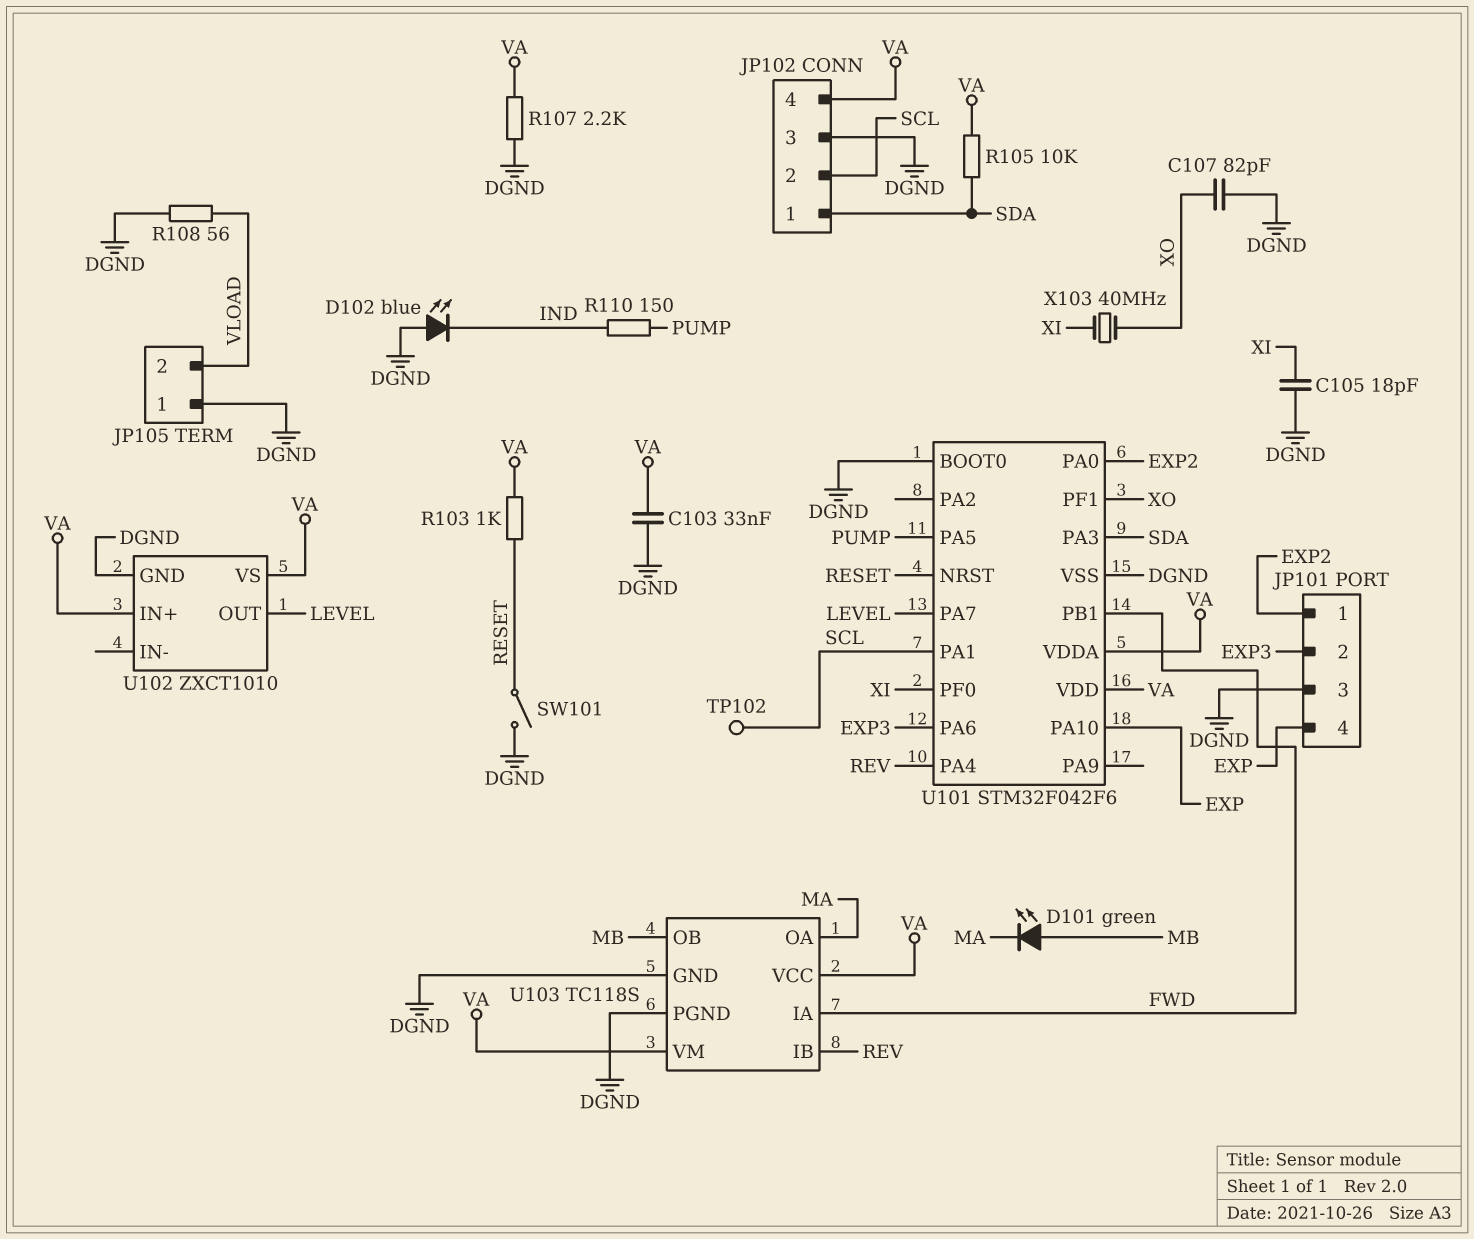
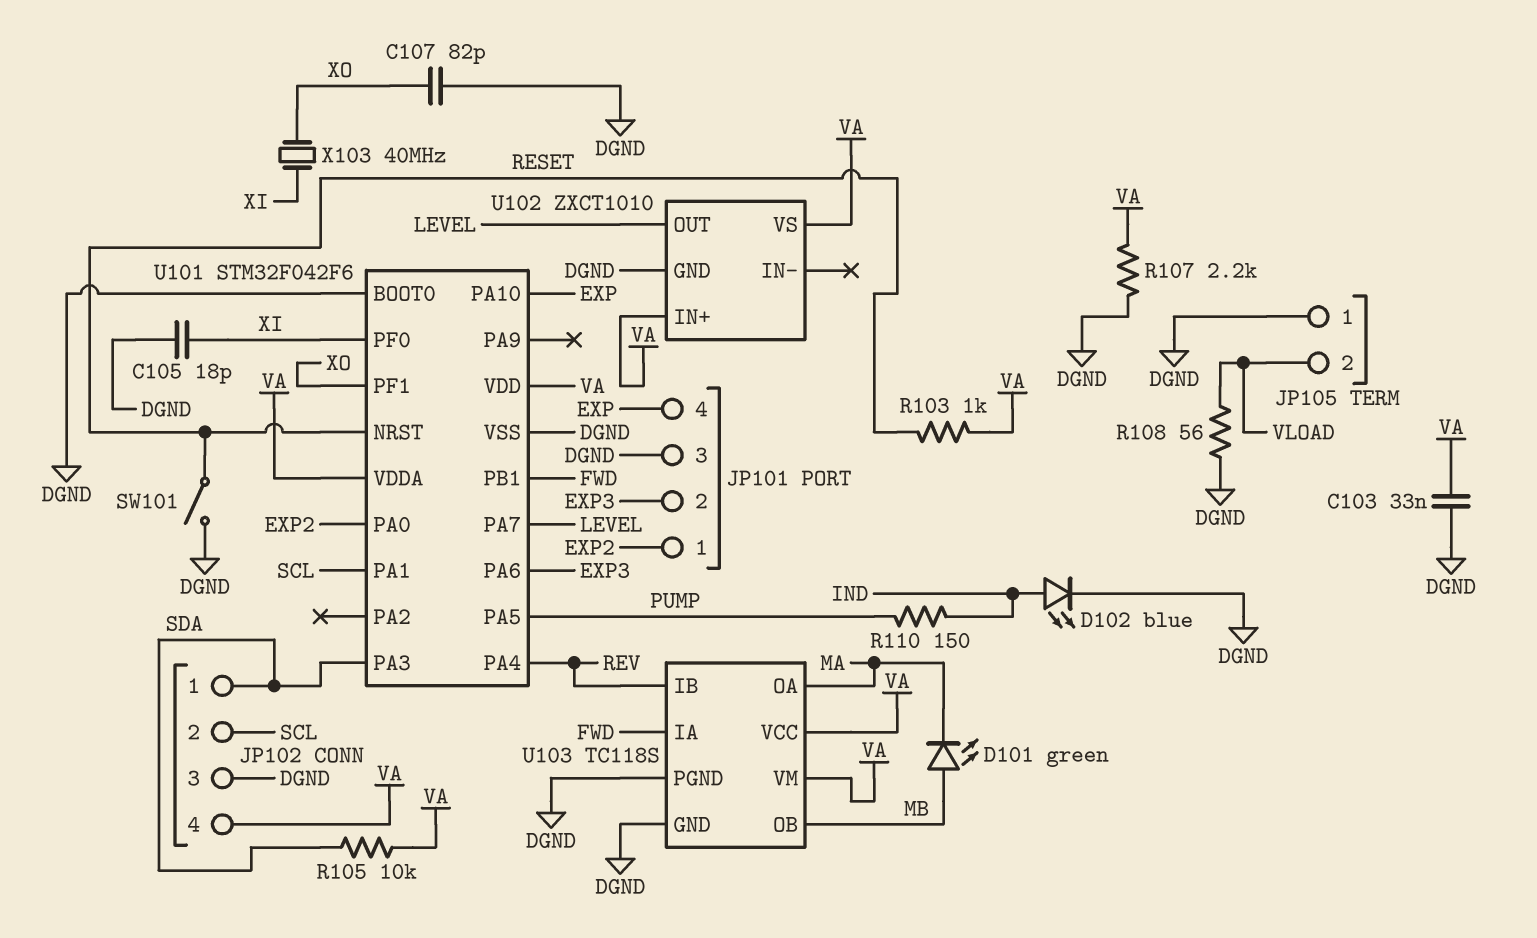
D102: LED blue (A DGND, K IND) -> LED blue (A IND, K DGND)
TP102: test point (SCL) -> none

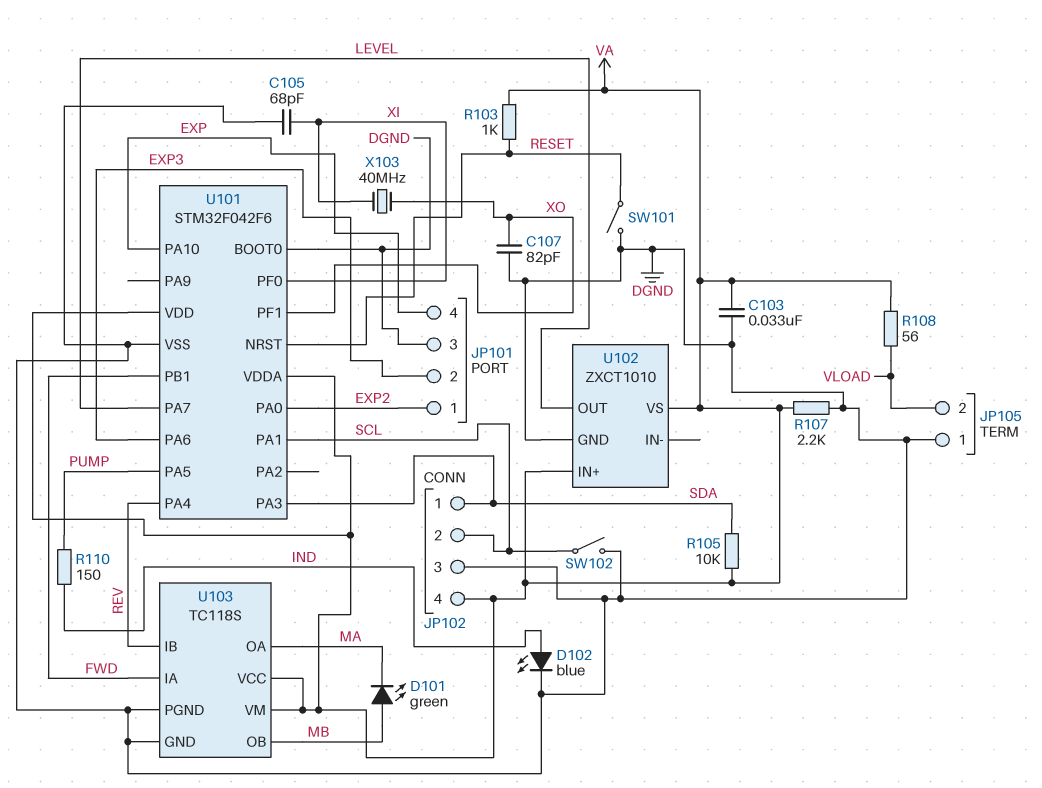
C105: 18pF (DGND, XI) -> 68pF (DGND, XI)
R108: 56 (DGND, VLOAD) -> 56 (VA, VLOAD)
SW102: none -> switch (DGND, SCL)

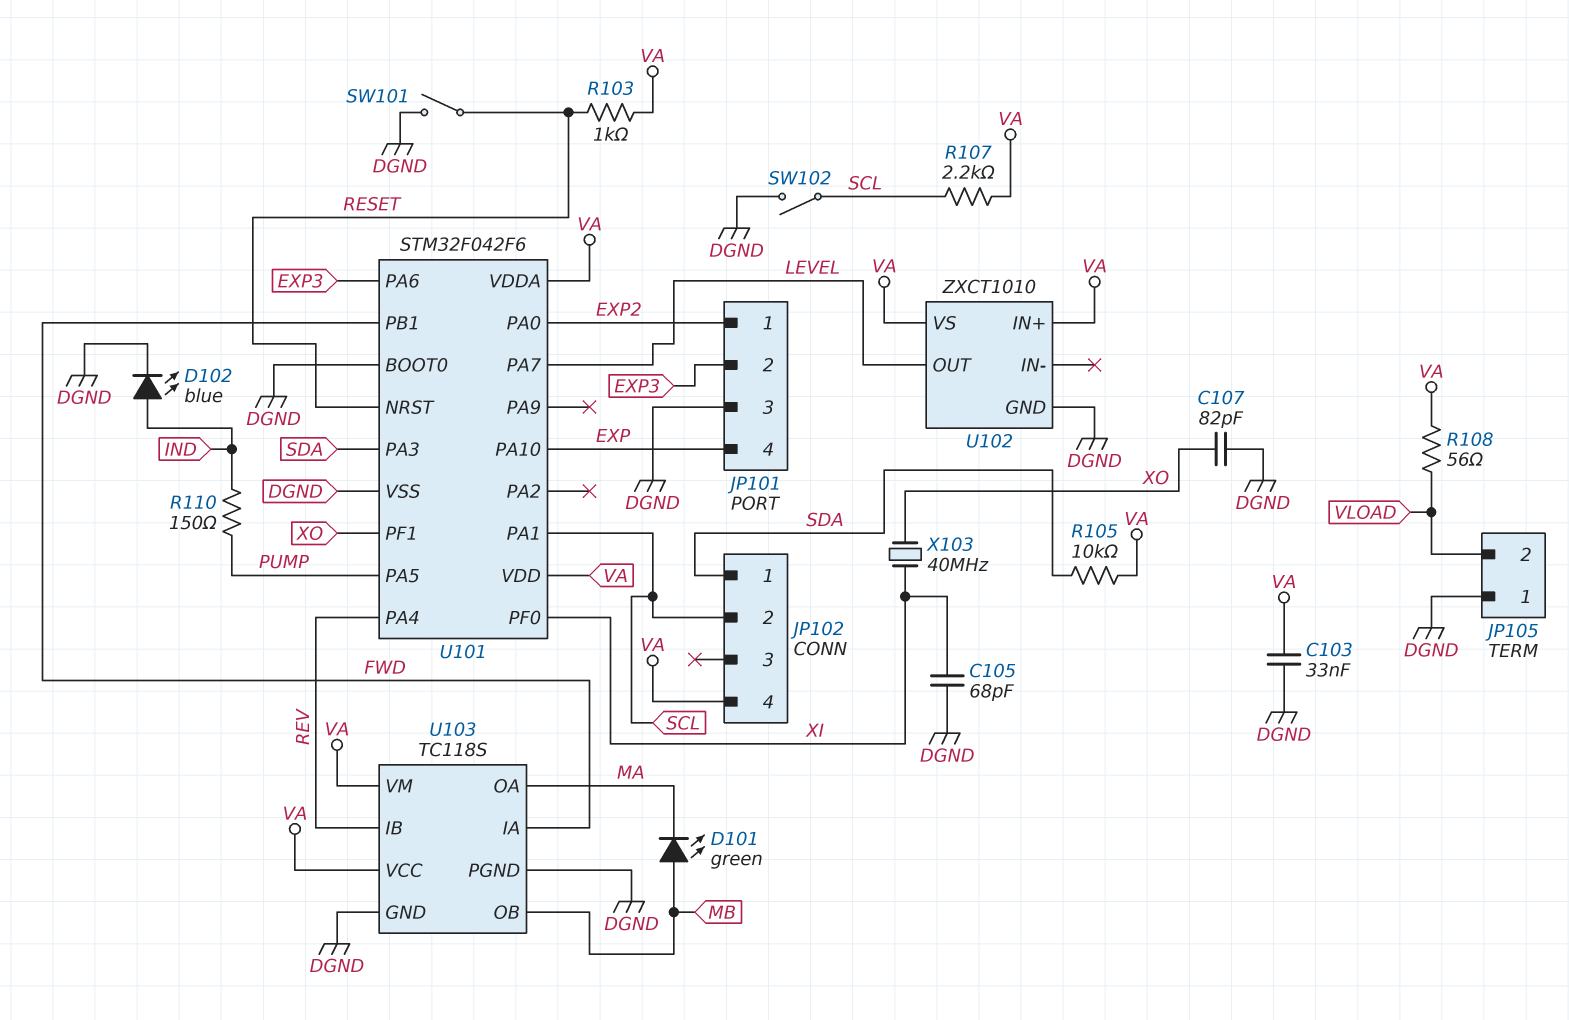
JP102 pin 3: DGND -> none
R107: 2.2k (DGND, VA) -> 2.2k (SCL, VA)

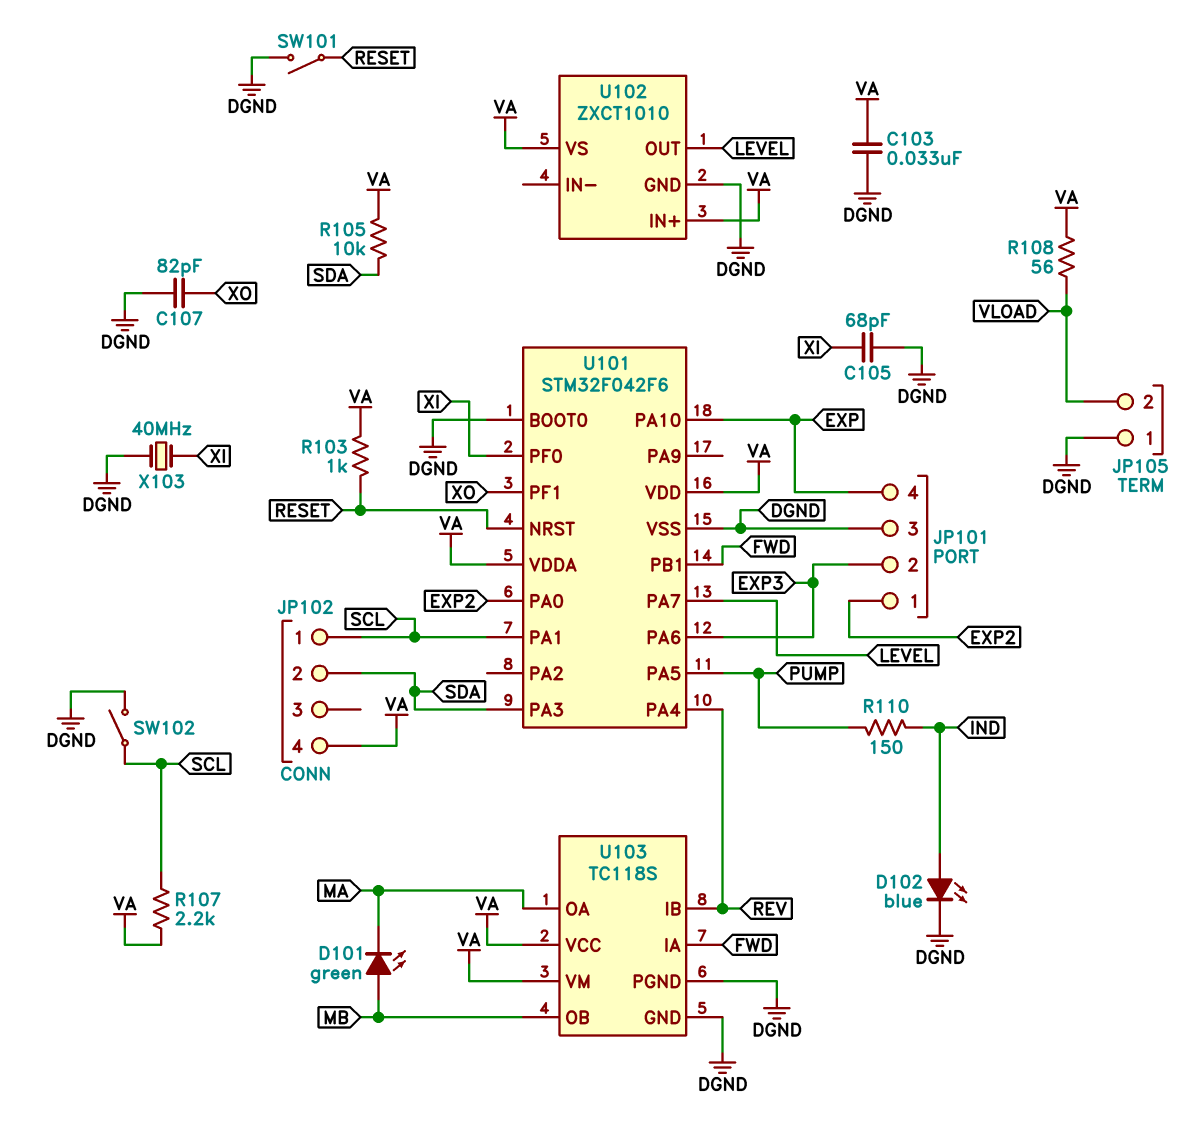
JP102 pin 1: SDA -> SCL
JP102 pin 2: SCL -> SDA
X103: 40MHz (XI, XO) -> 40MHz (DGND, XI)

